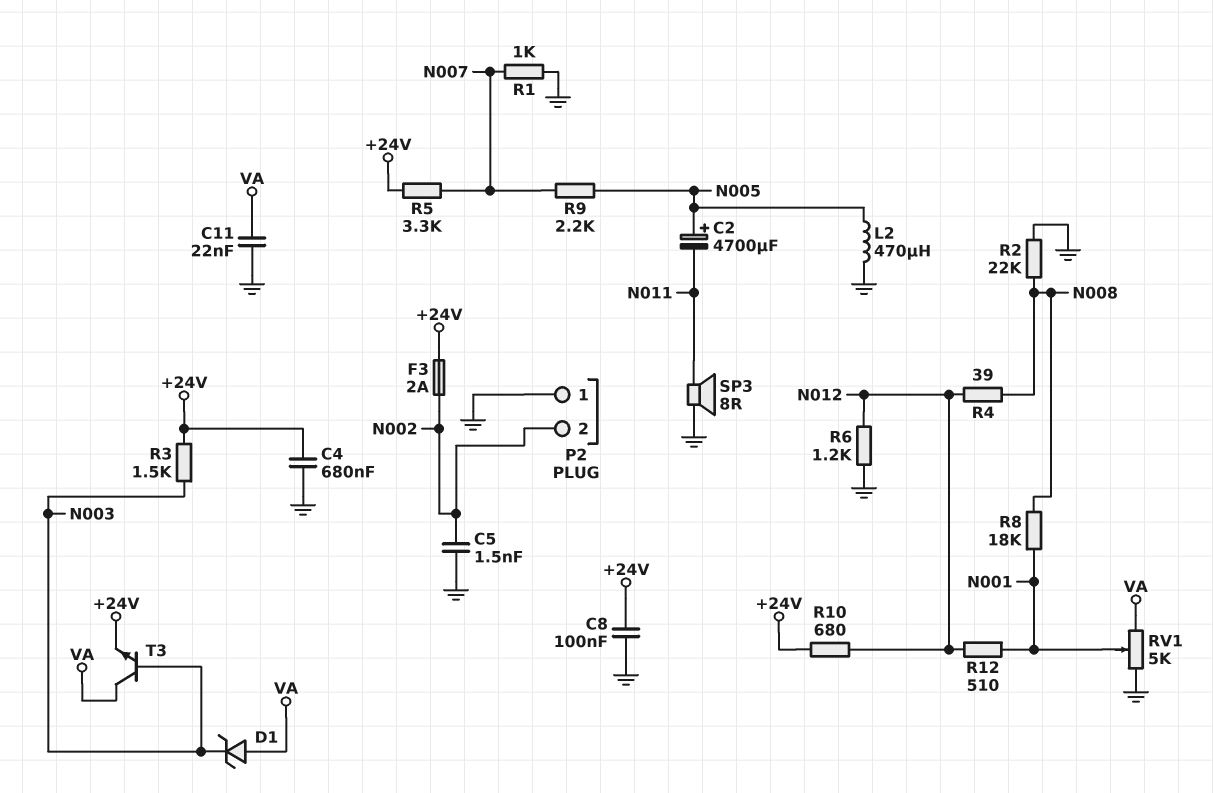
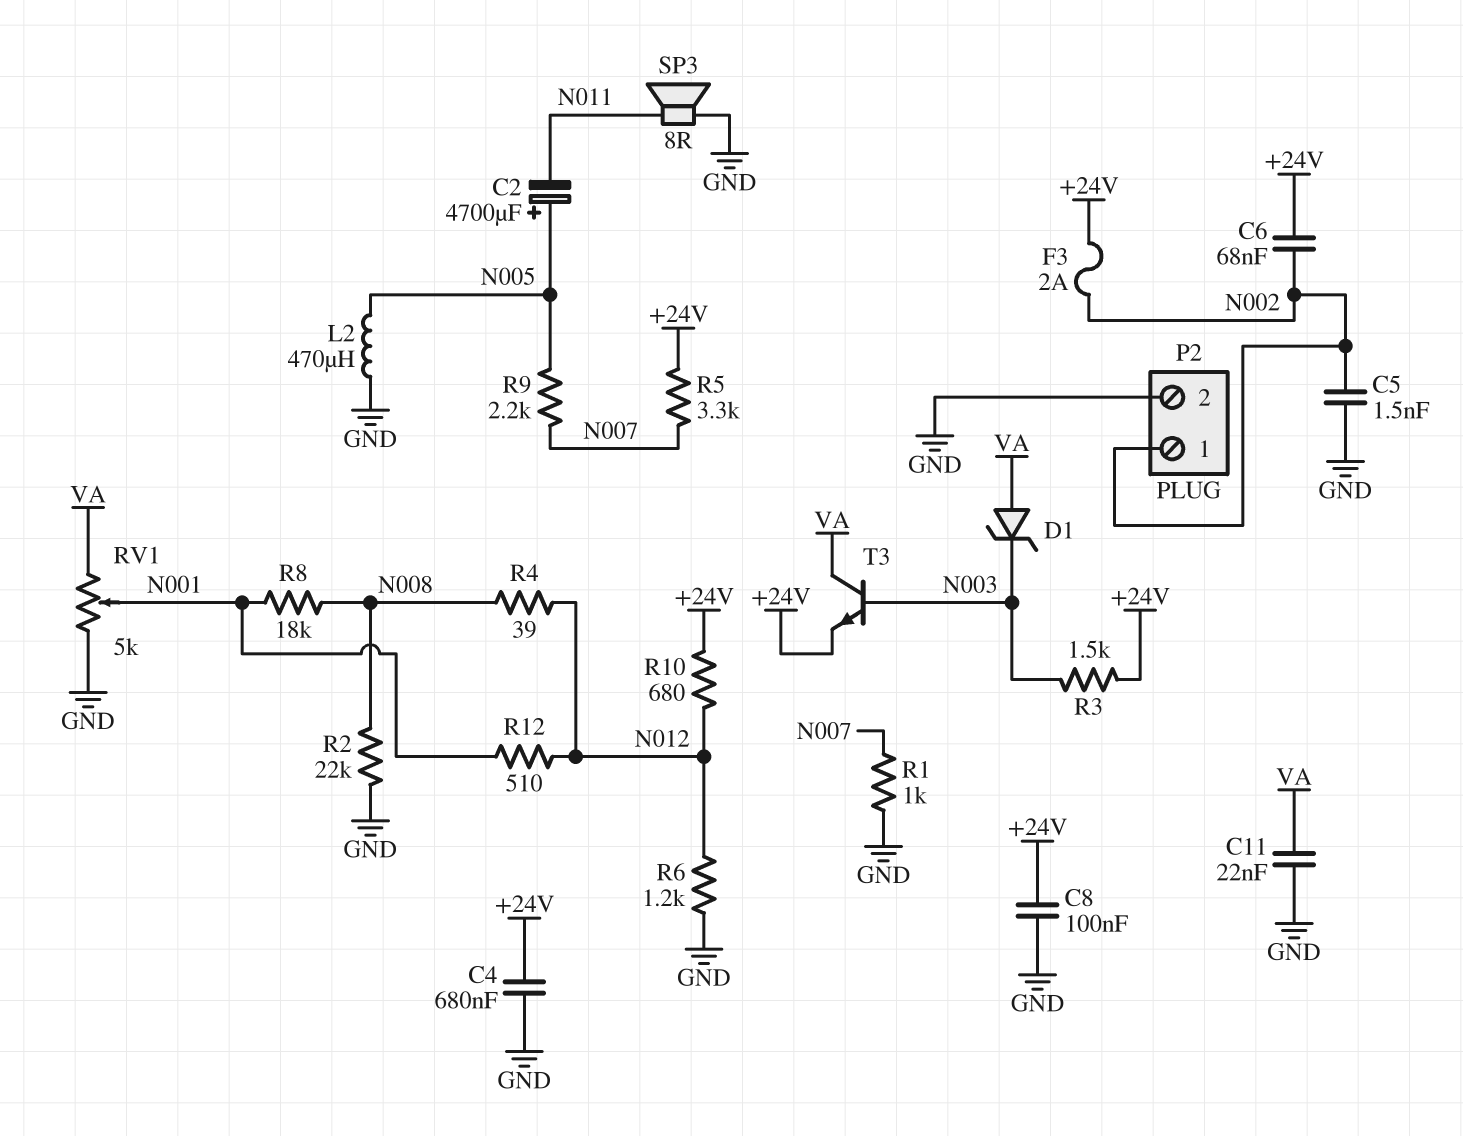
C6: none -> 68nF (+24V, N002)
P2 pin 1: GND -> N002
P2 pin 2: N002 -> GND

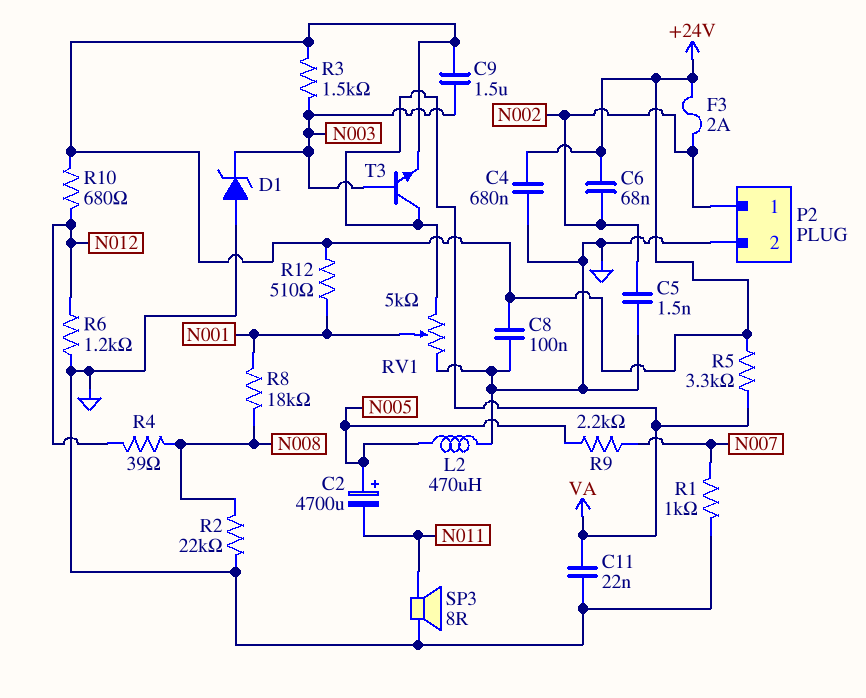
C9: none -> 1.5uF (+24V, N003)
D1: zener (A VA, K N003) -> zener (A GND, K N003)
R5: 3.3k (+24V, N007) -> 3.3k (+24V, VA)
R12: 510 (N001, N012) -> 510 (+24V, N001)

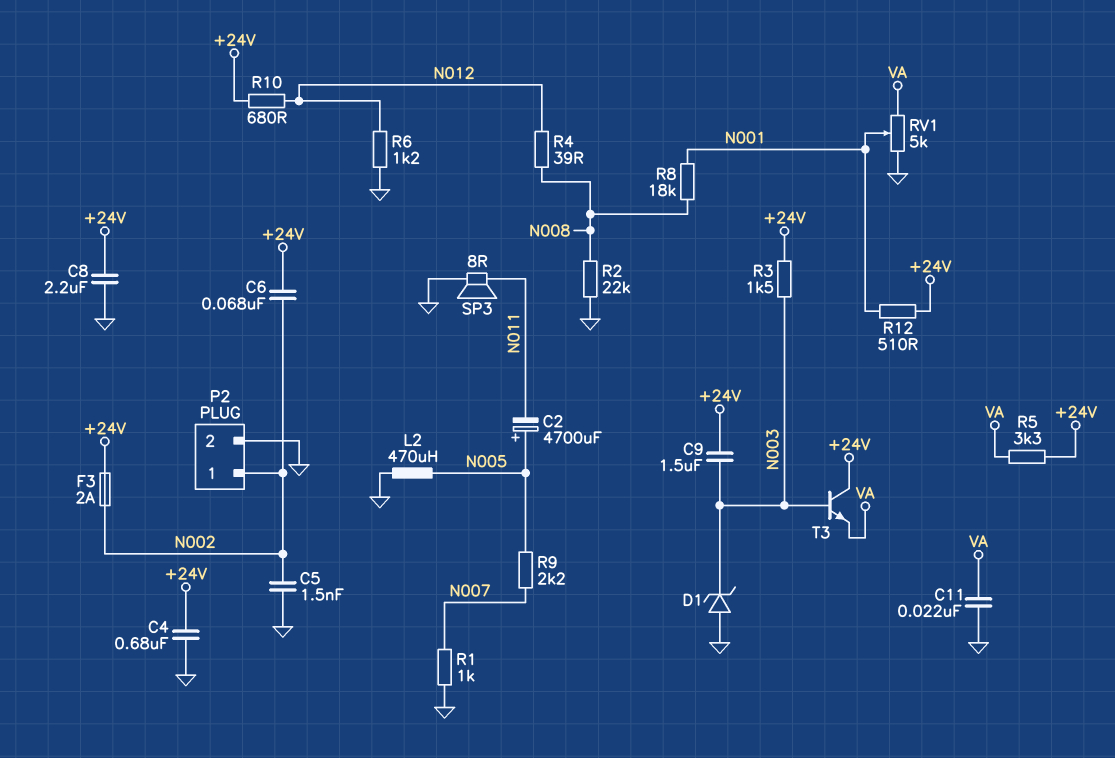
C8: 100nF (+24V, GND) -> 2.2uF (+24V, GND)
T3: NPN (B N003, C VA, E +24V) -> NPN (B N003, C +24V, E VA)

